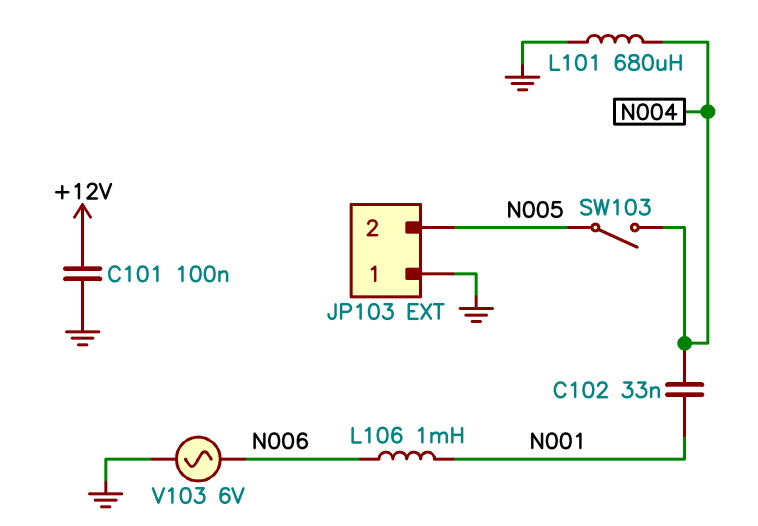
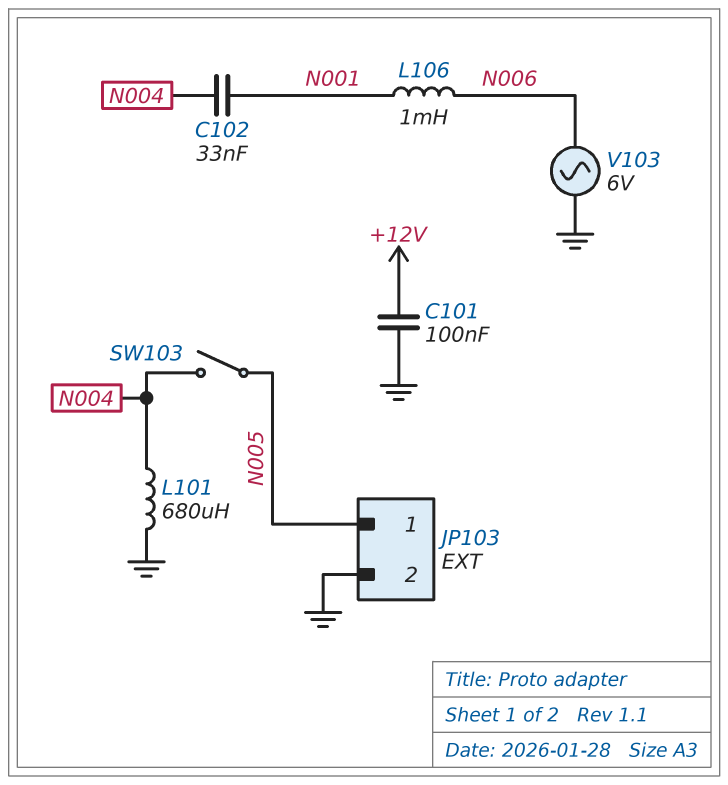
JP103 pin 1: GND -> N005
JP103 pin 2: N005 -> GND

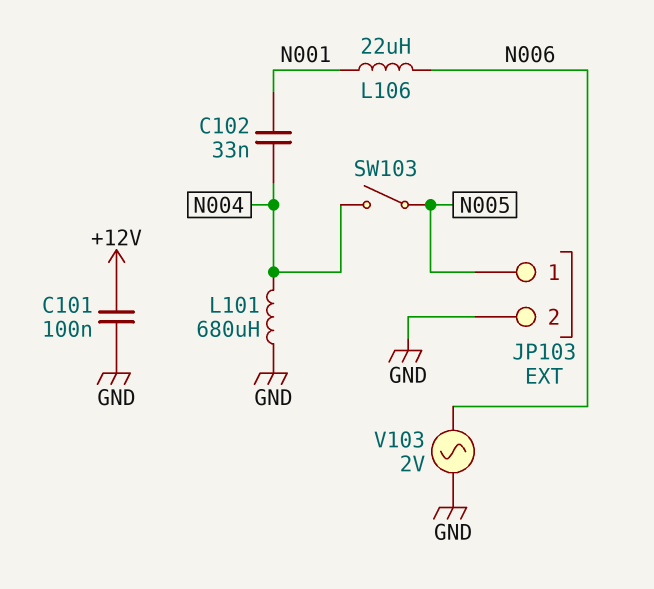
L106: 1mH (N001, N006) -> 22uH (N001, N006)
V103: AC 6V (GND, N006) -> AC 2V (GND, N006)

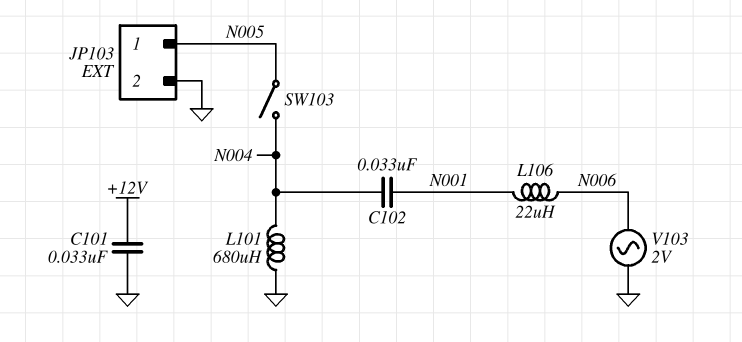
C101: 100nF (+12V, GND) -> 33nF (+12V, GND)

